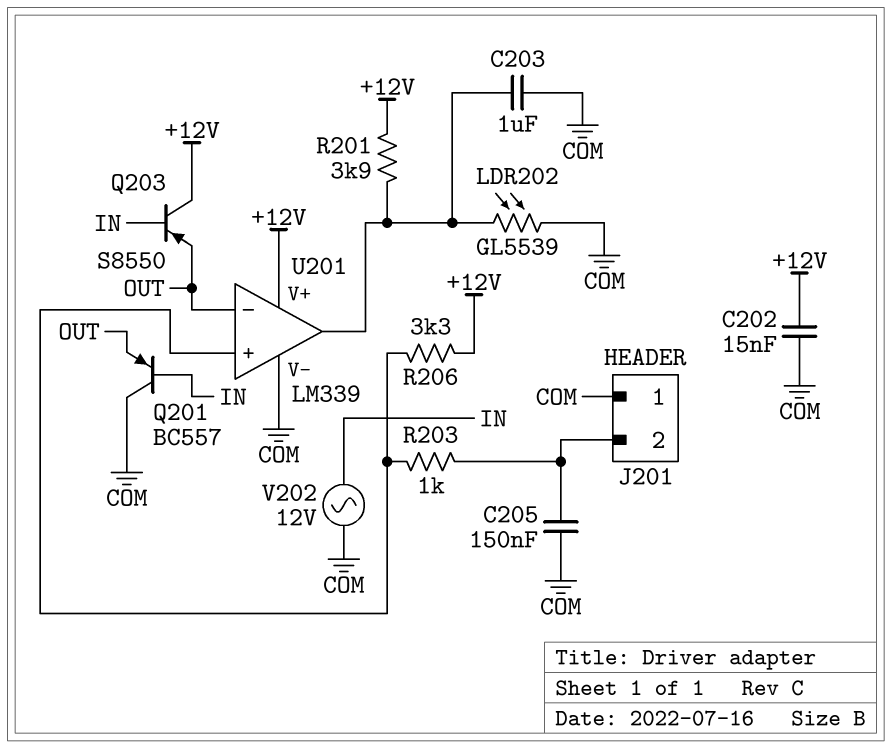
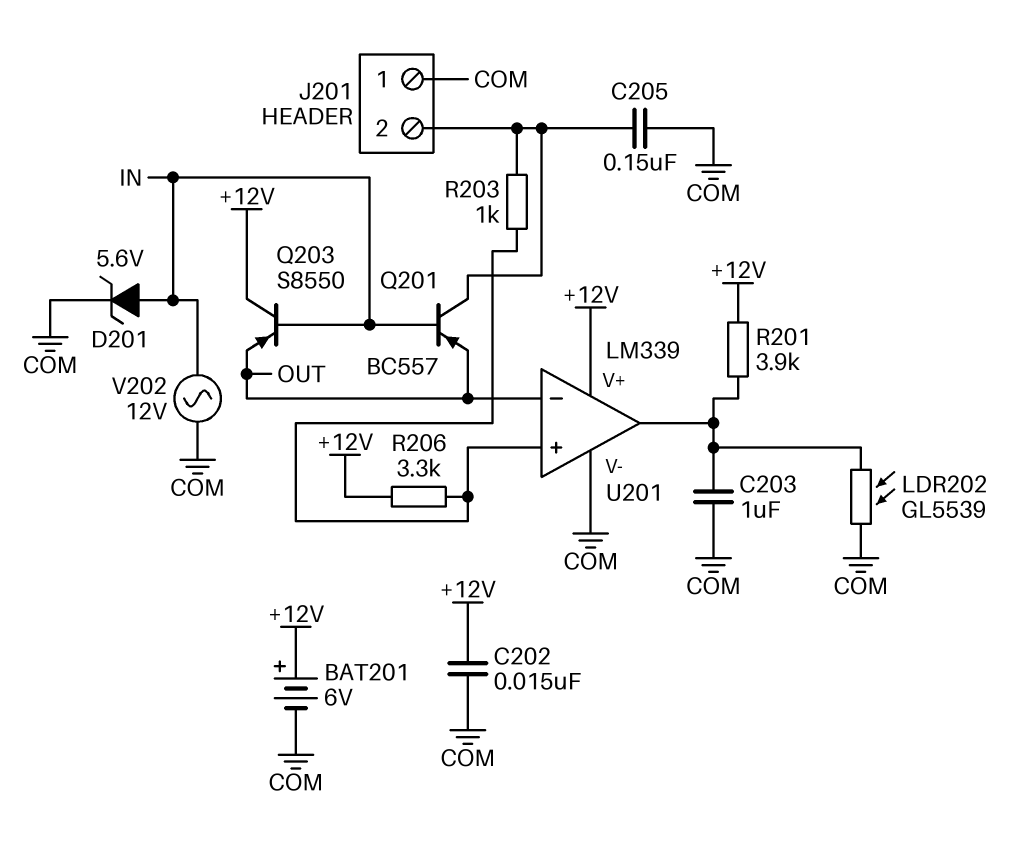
BAT201: none -> 6V (plus +12V, minus COM)
D201: none -> zener 5.6V (A IN, K COM)
Q201: PNP BC557 (B IN, C COM, E OUT) -> PNP BC557 (B IN, C J201/2, E OUT)

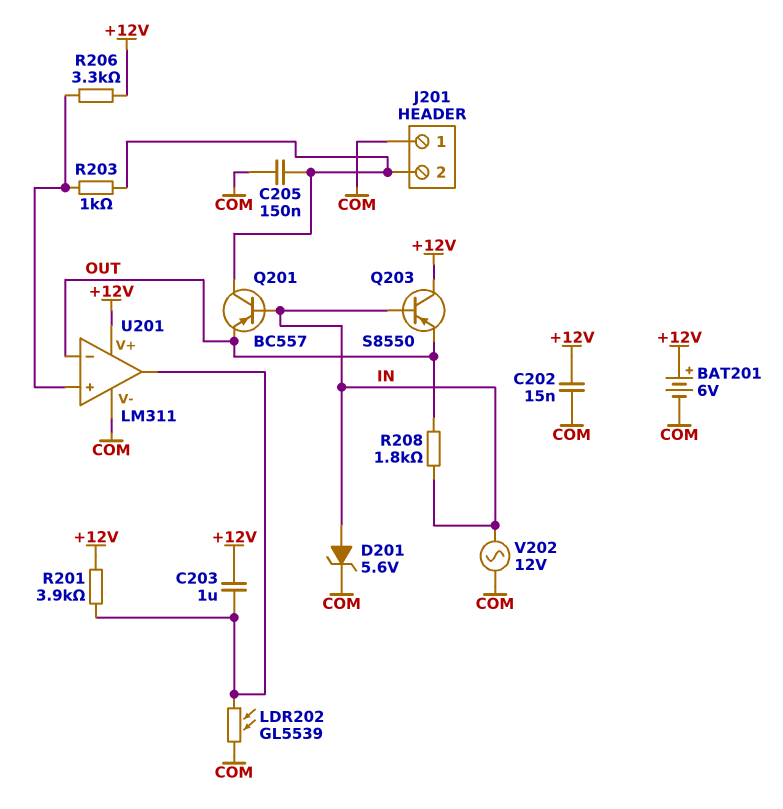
C203: 1uF (COM, U201/out) -> 1uF (+12V, U201/out)
R208: none -> 1.8k (IN, OUT)
U201: LM339 -> LM311

